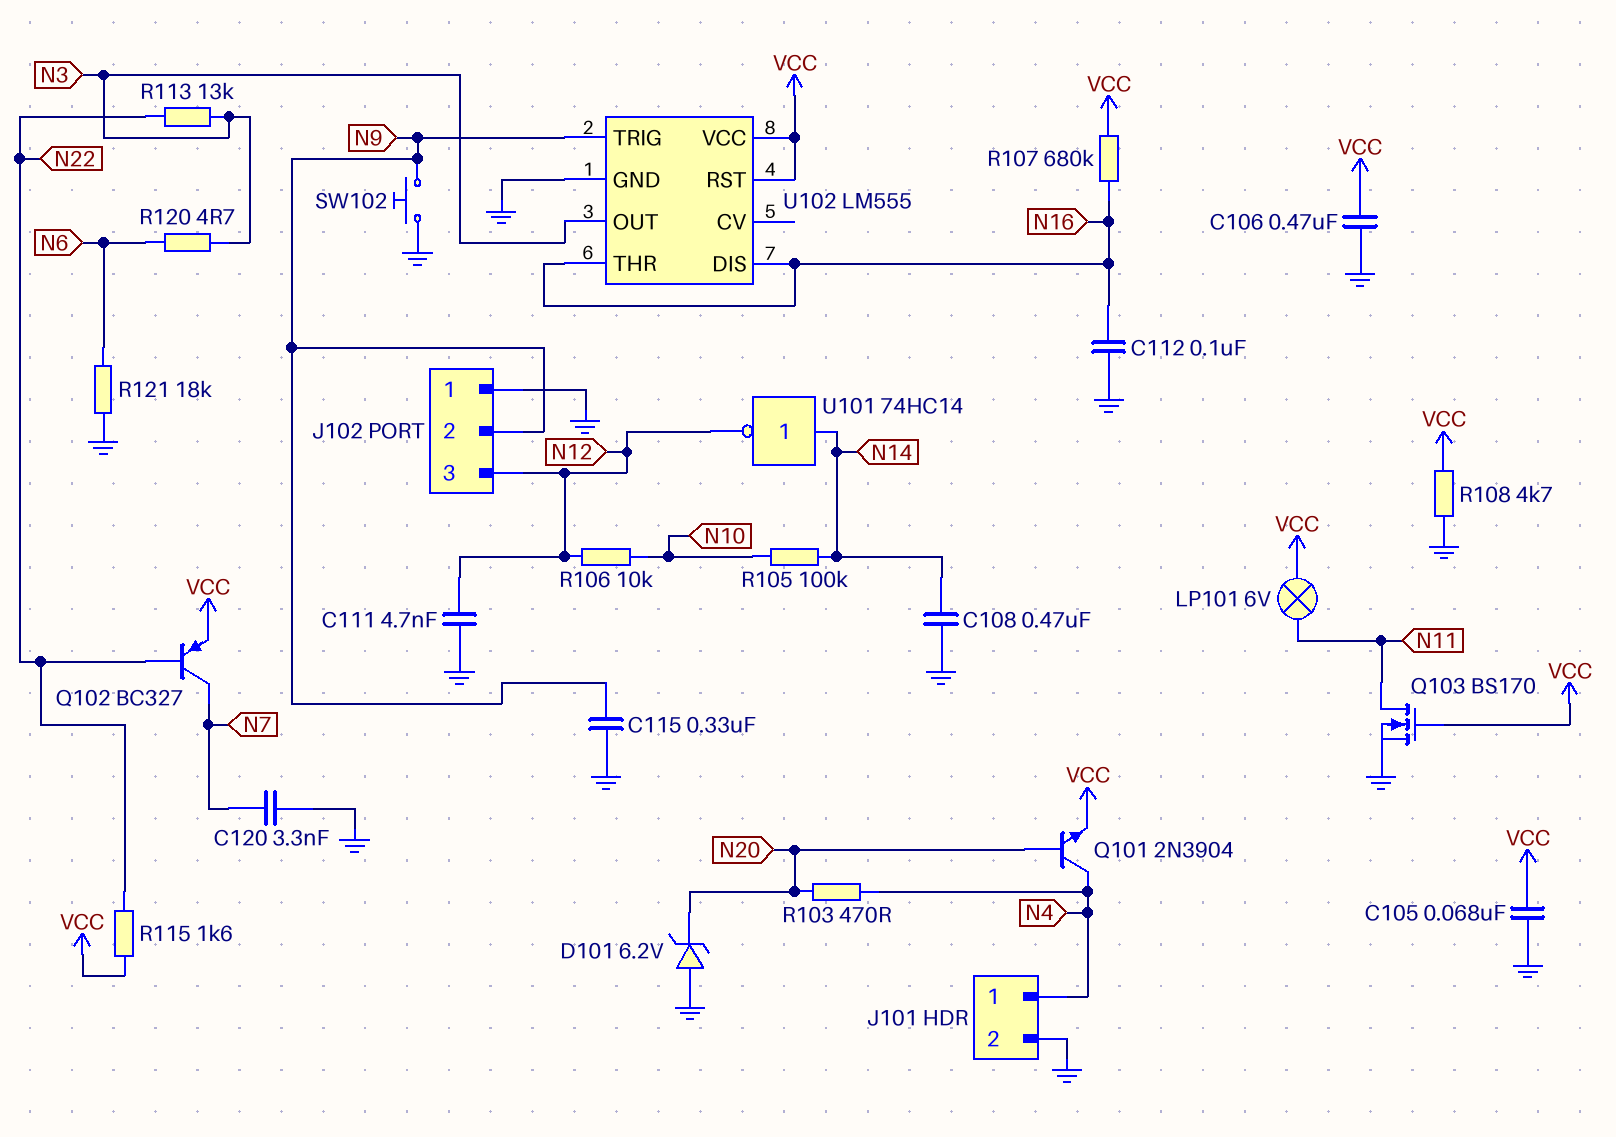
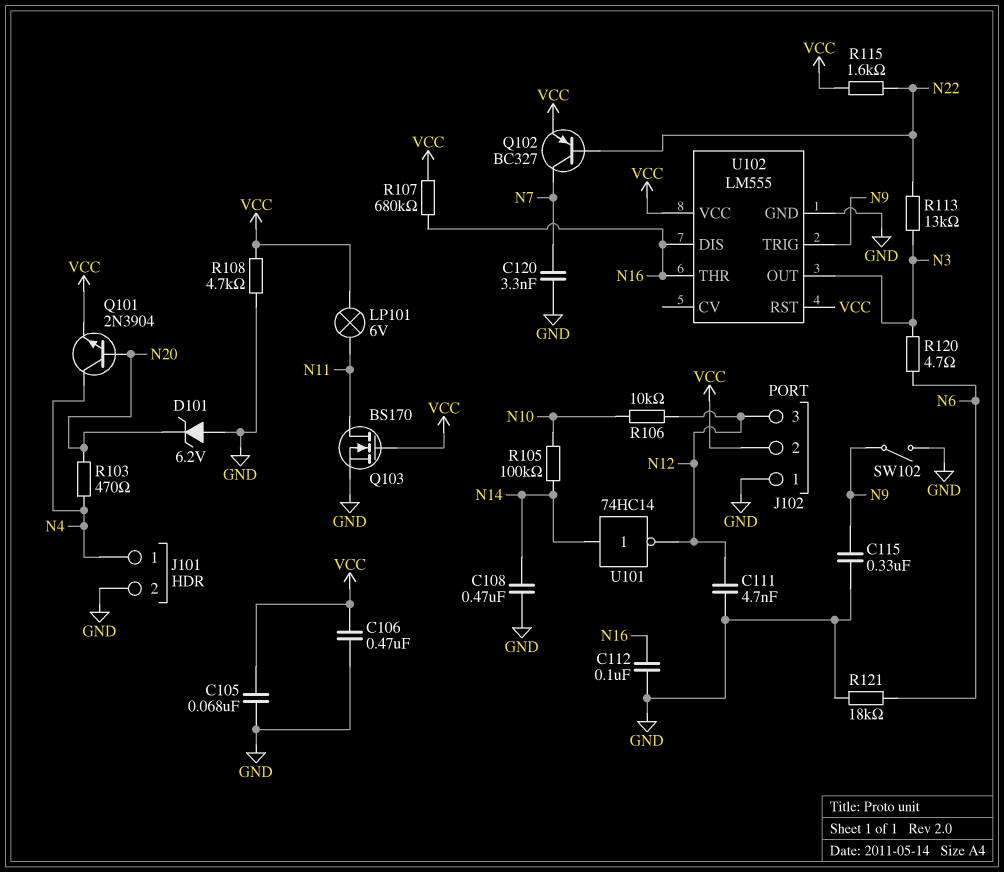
J102 pin 2: N9 -> VCC
SW102: button (GND, N9) -> switch (GND, N9)

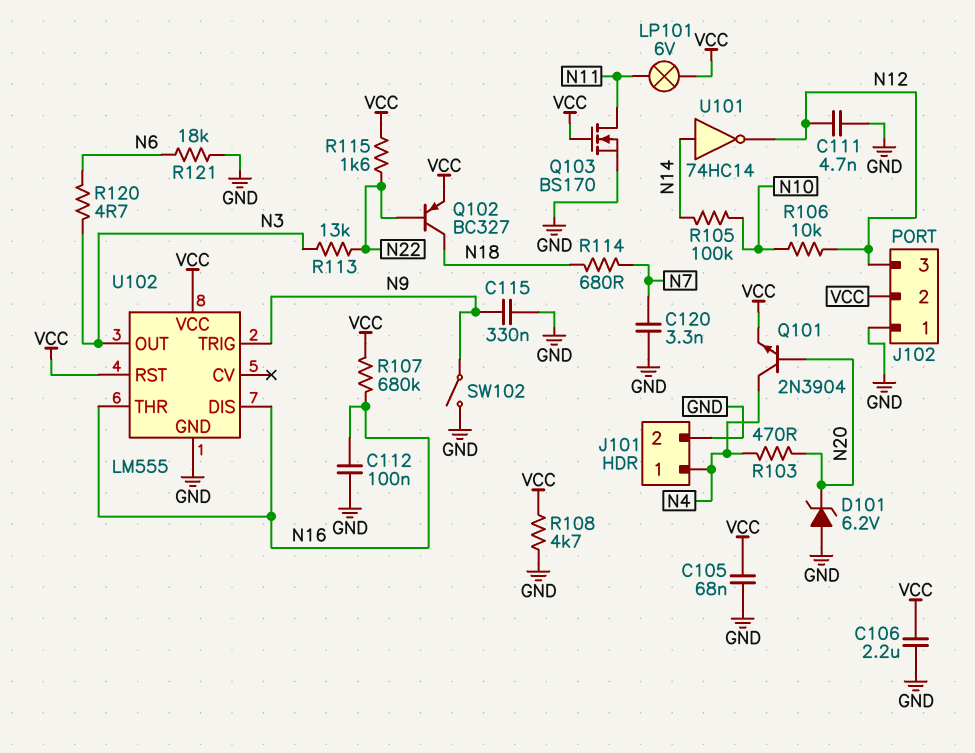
C106: 470nF (GND, VCC) -> 2.2uF (GND, VCC)
C108: 470nF (GND, N14) -> none
Q102: PNP BC327 (B N22, C N7, E VCC) -> PNP BC327 (B N22, C N18, E VCC)
R114: none -> 680 (N7, N18)

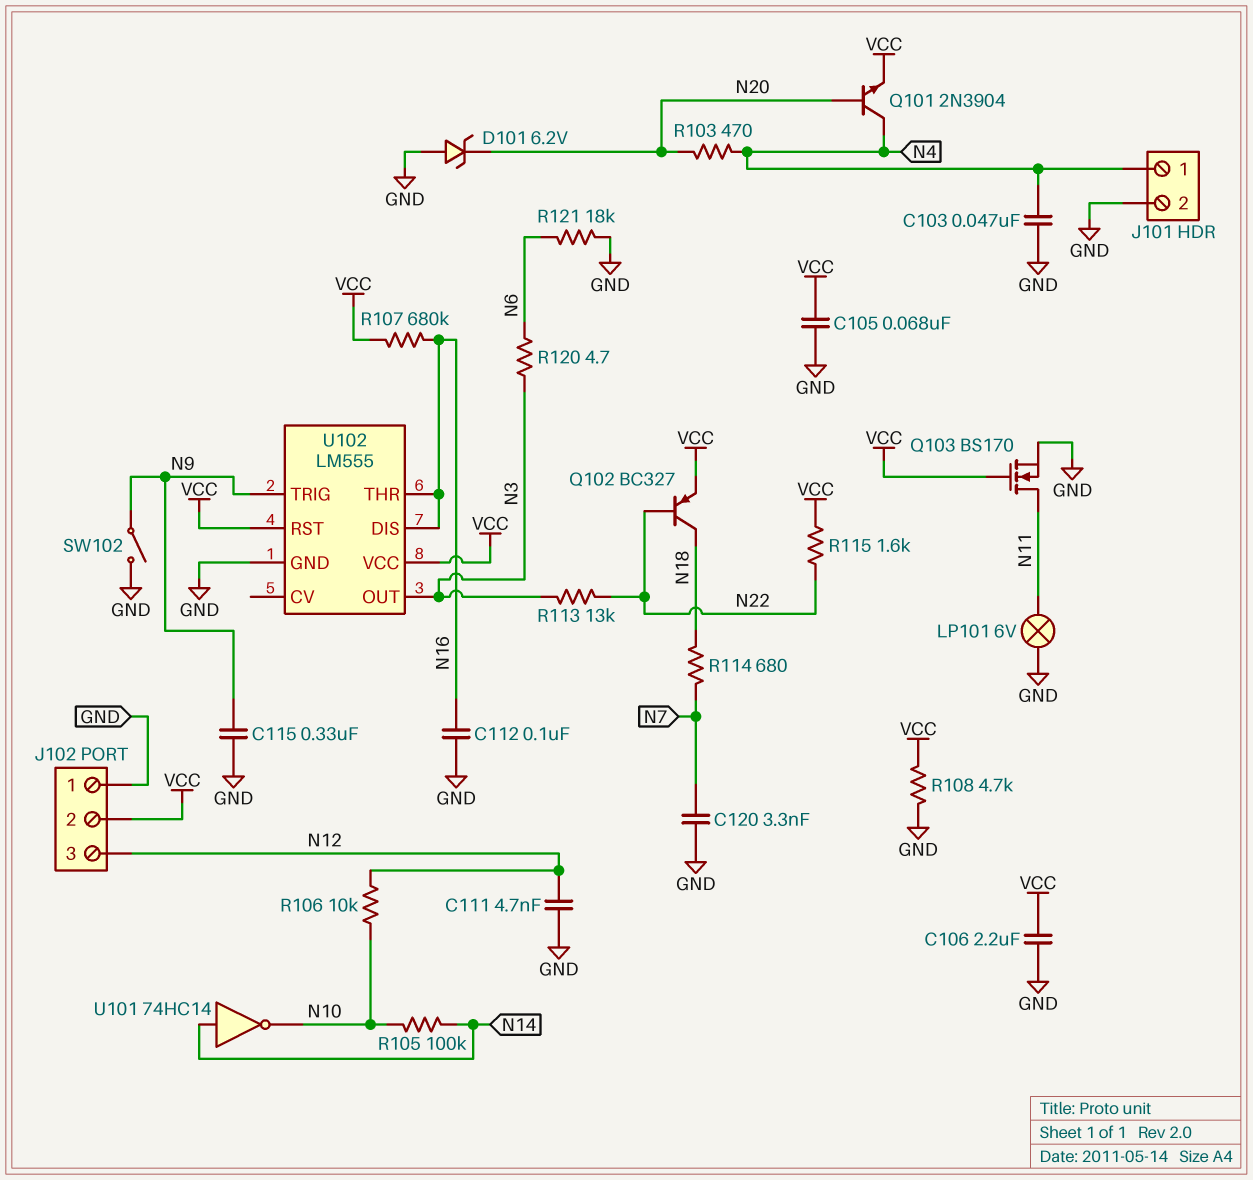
C103: none -> 47nF (GND, N4)
LP101: lamp 6V (N11, VCC) -> lamp 6V (GND, N11)
U101: NOT 74HC14 (in N14, out N12) -> NOT 74HC14 (in N14, out N10)

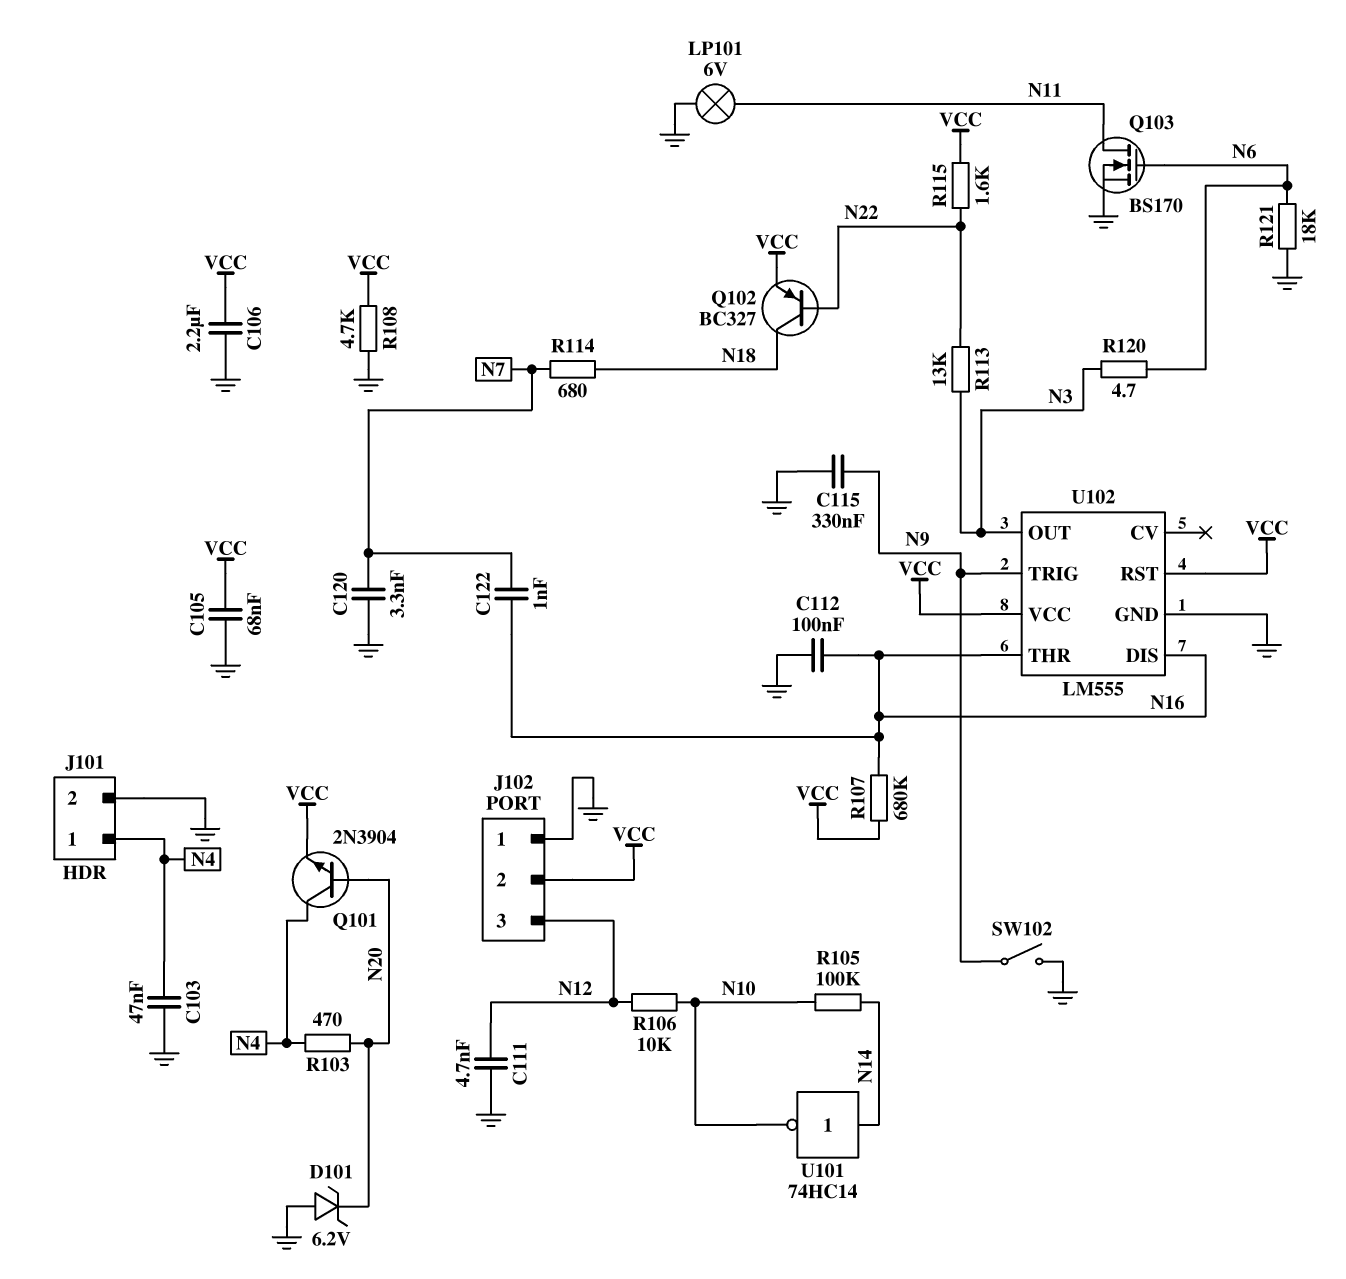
C122: none -> 1nF (N7, N16)
Q103: NMOS BS170 (G VCC, D N11, S GND) -> NMOS BS170 (G N6, D N11, S GND)

